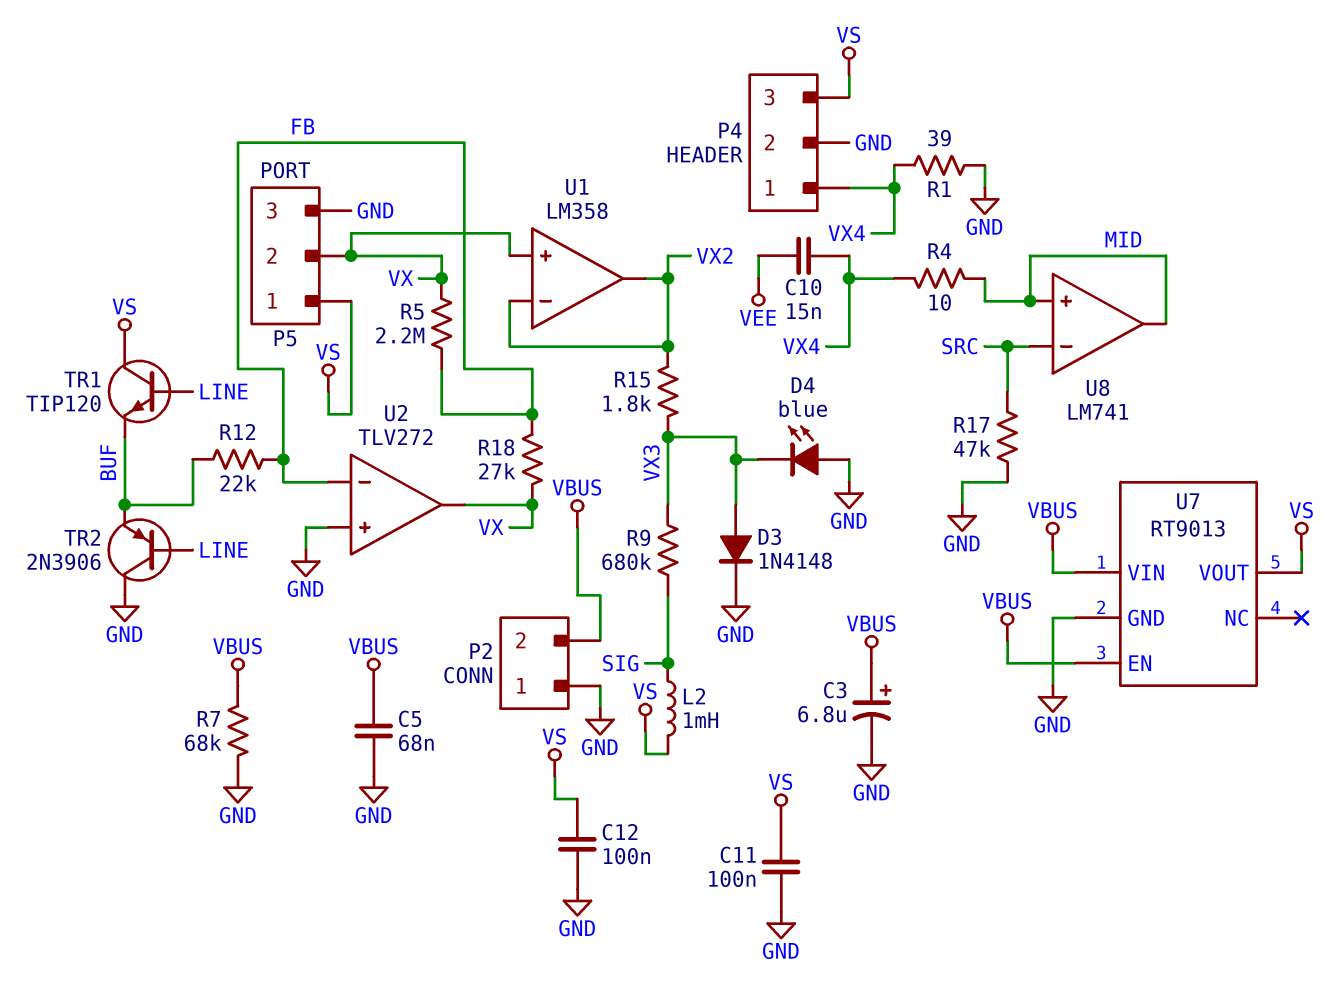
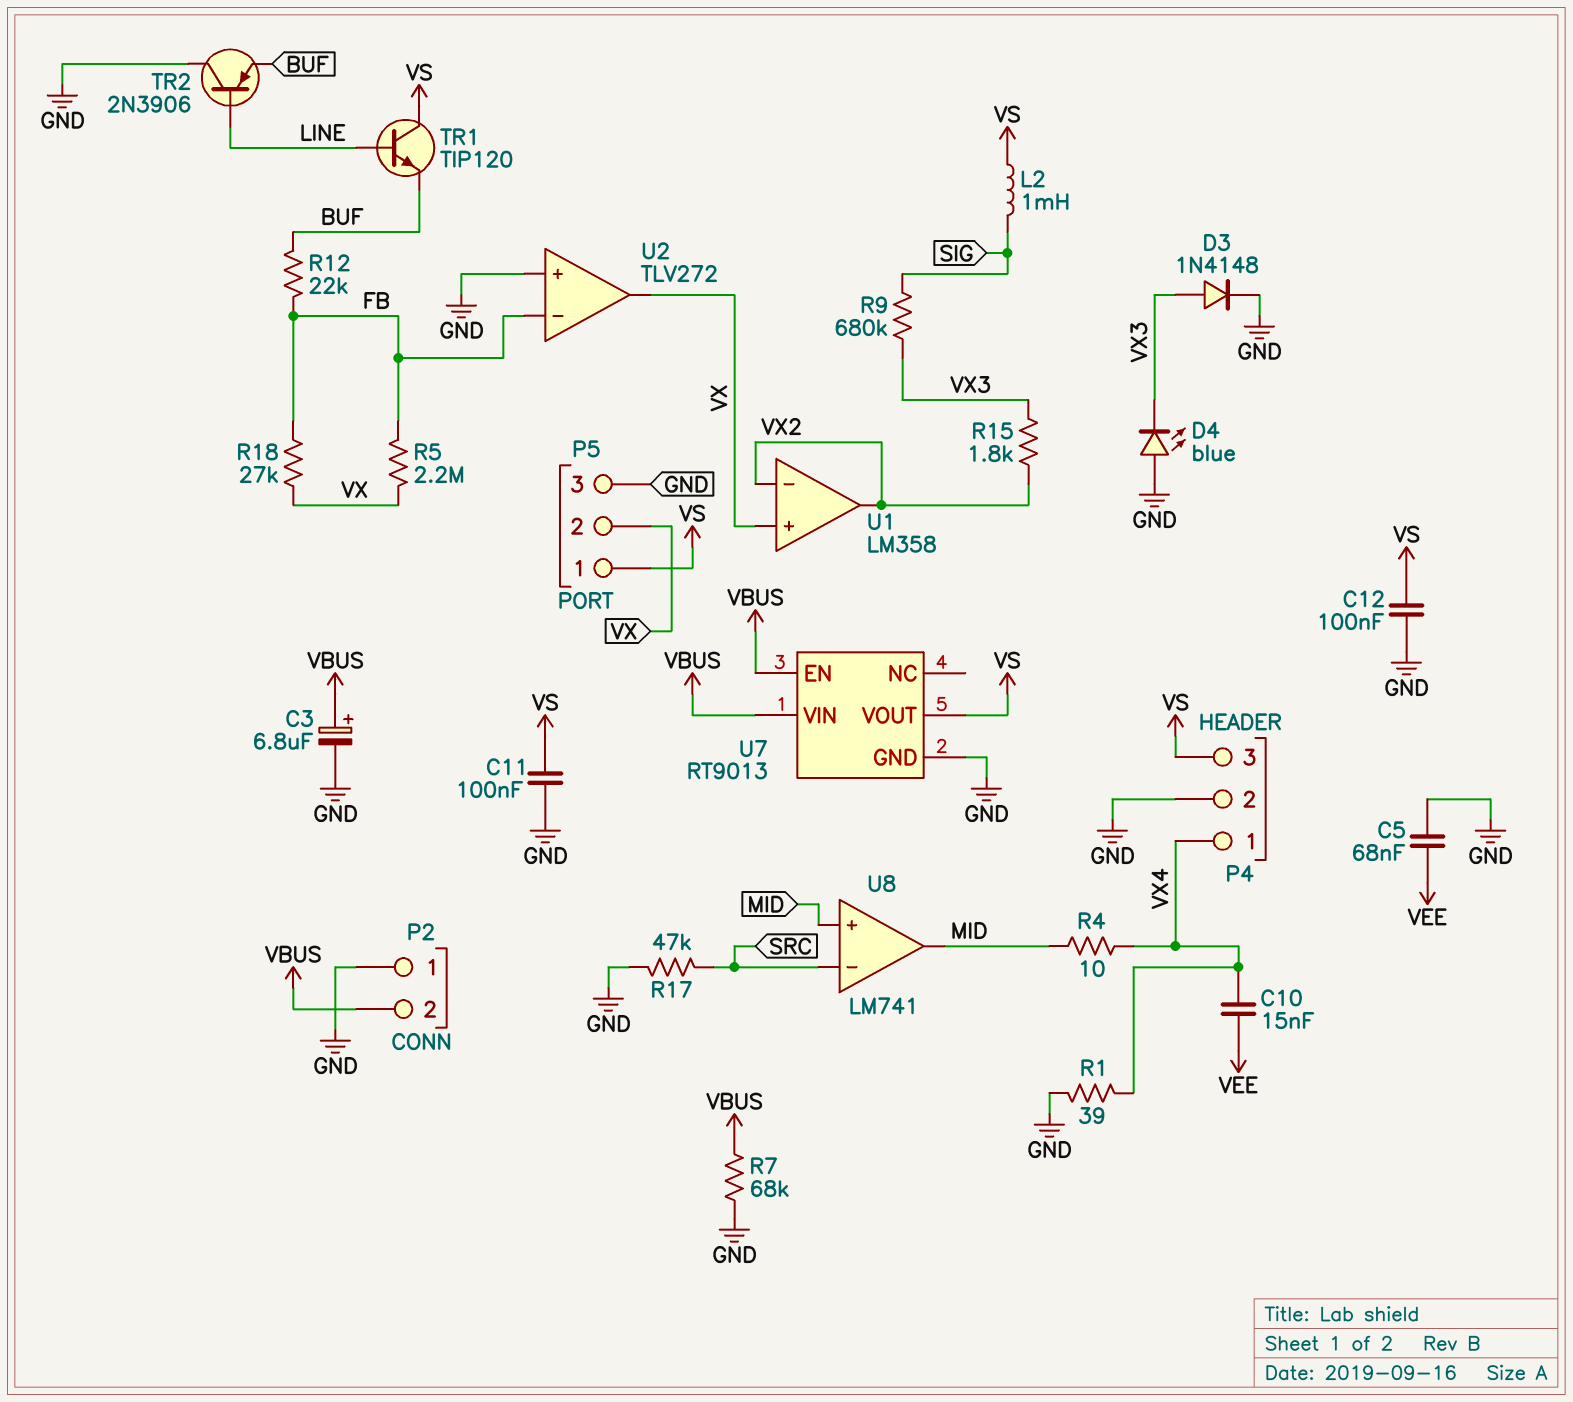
C5: 68nF (GND, VBUS) -> 68nF (GND, VEE)

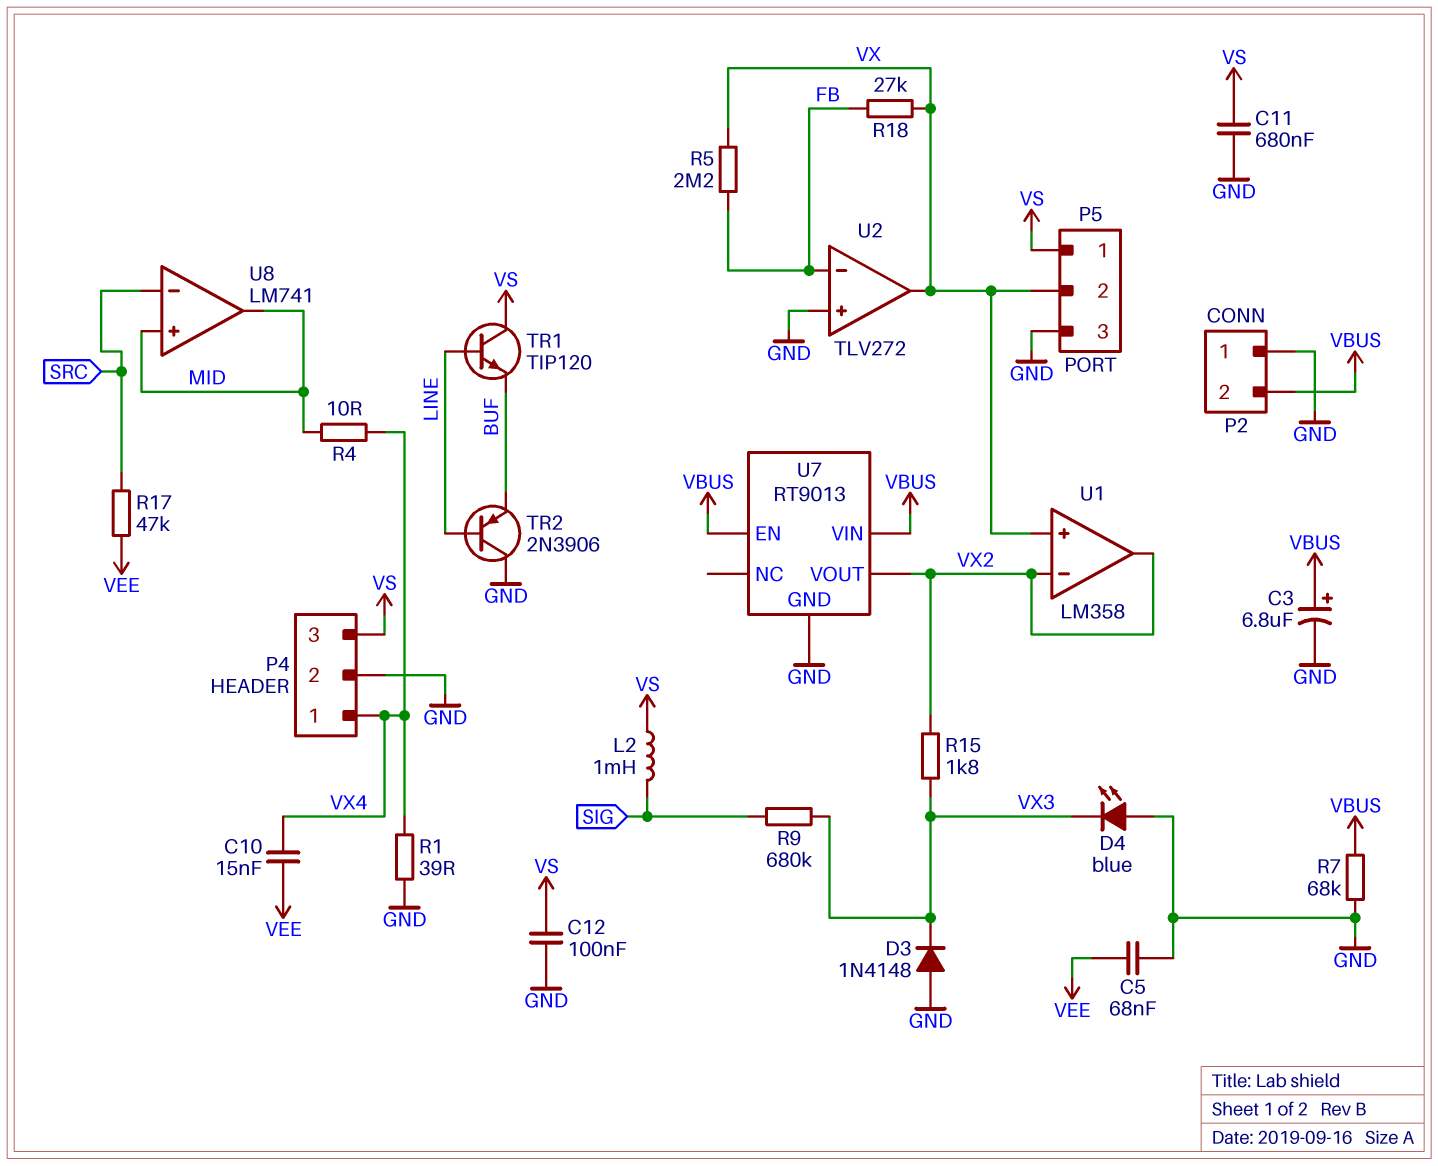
C11: 100nF (GND, VS) -> 680nF (GND, VS)
D3: diode 1N4148 (A VX3, K GND) -> diode 1N4148 (A GND, K VX3)
R12: 22k (BUF, FB) -> none
R17: 47k (GND, SRC) -> 47k (SRC, VEE)
U7 pin VOUT: VS -> VX2

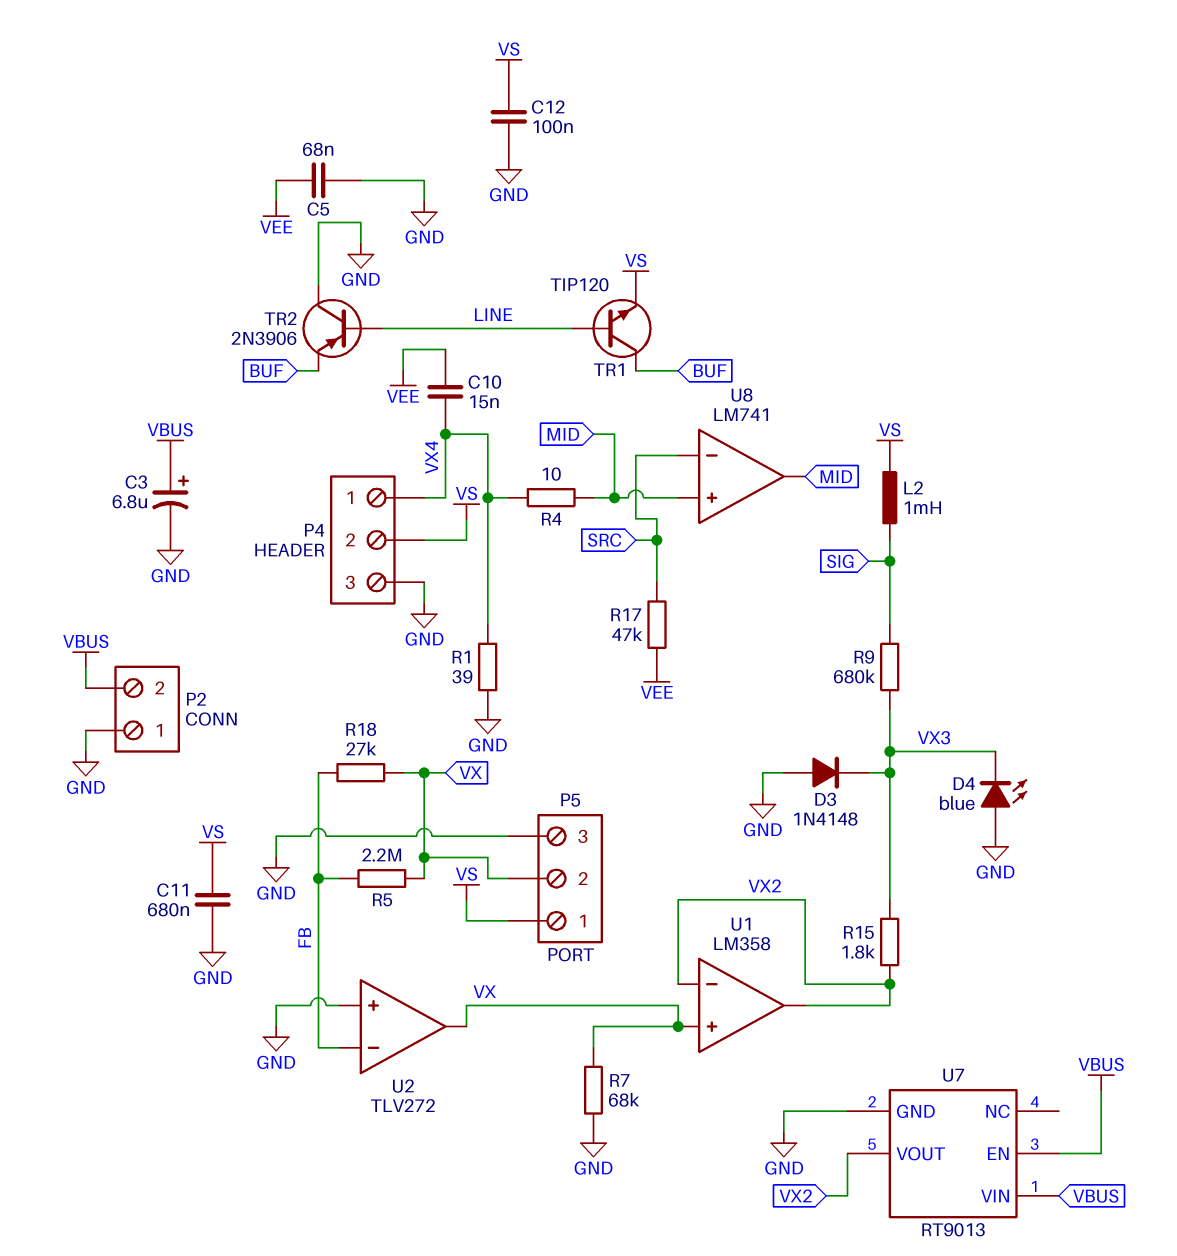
P4 pin 2: GND -> VS
P4 pin 3: VS -> GND
R7: 68k (GND, VBUS) -> 68k (GND, VX)
TR1: NPN TIP120 (B LINE, C VS, E BUF) -> NPN TIP120 (B LINE, C BUF, E VS)

